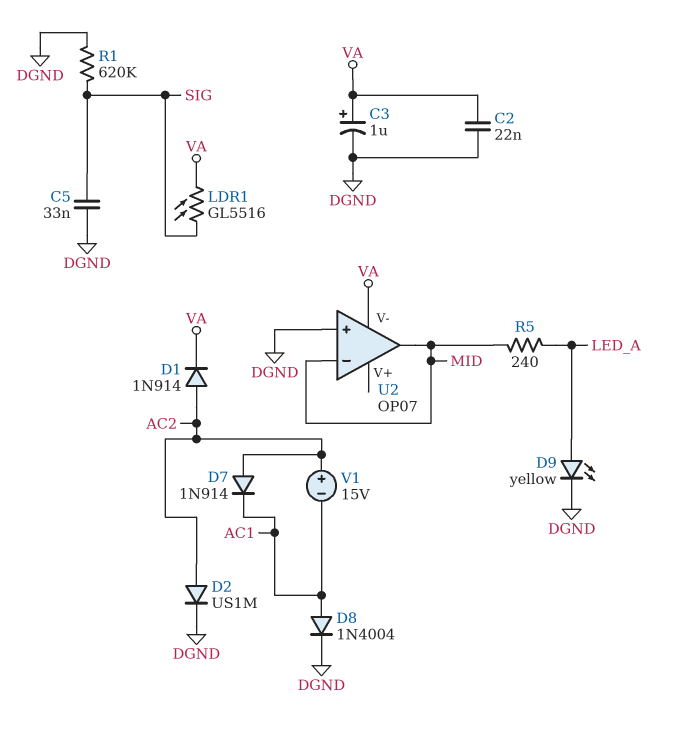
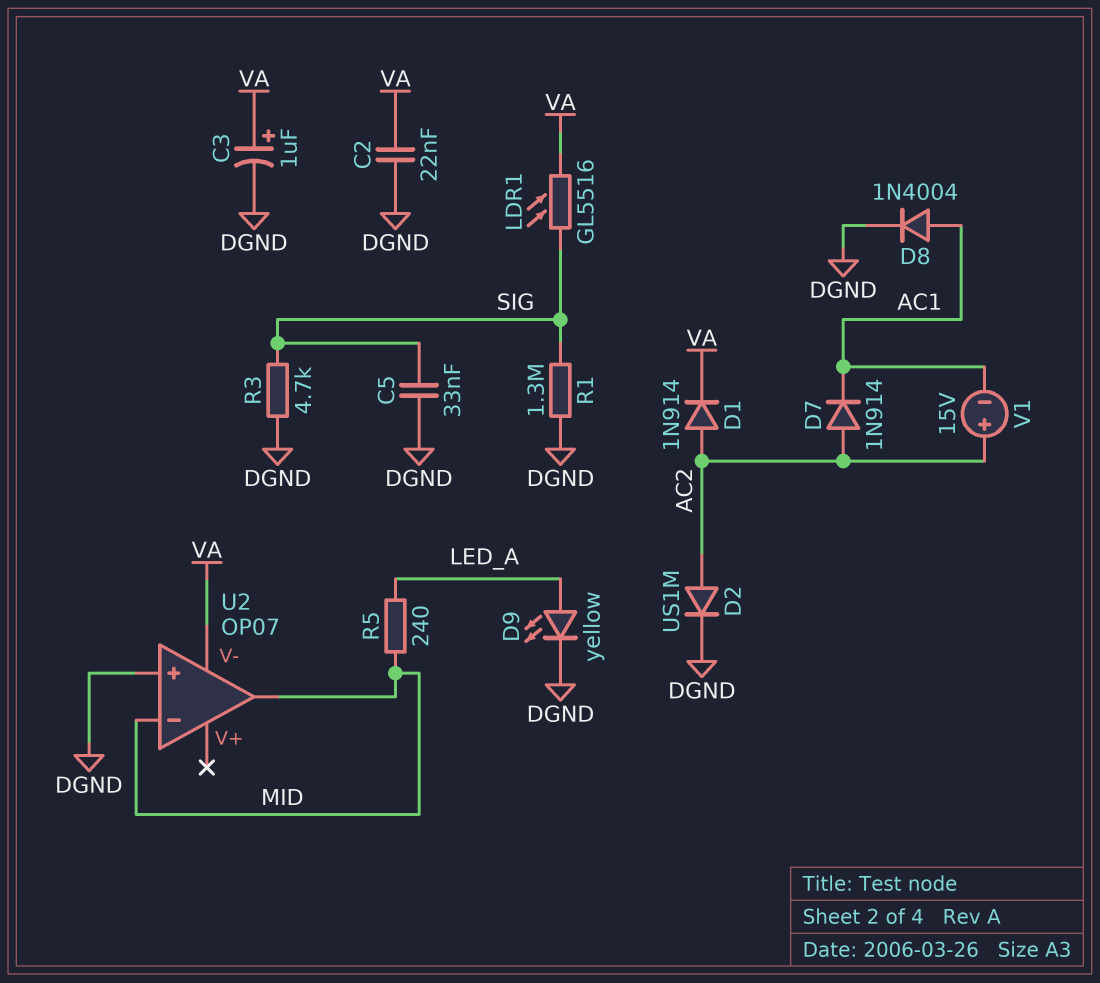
R1: 620k (DGND, SIG) -> 1.3M (DGND, SIG)
R3: none -> 4.7k (DGND, SIG)

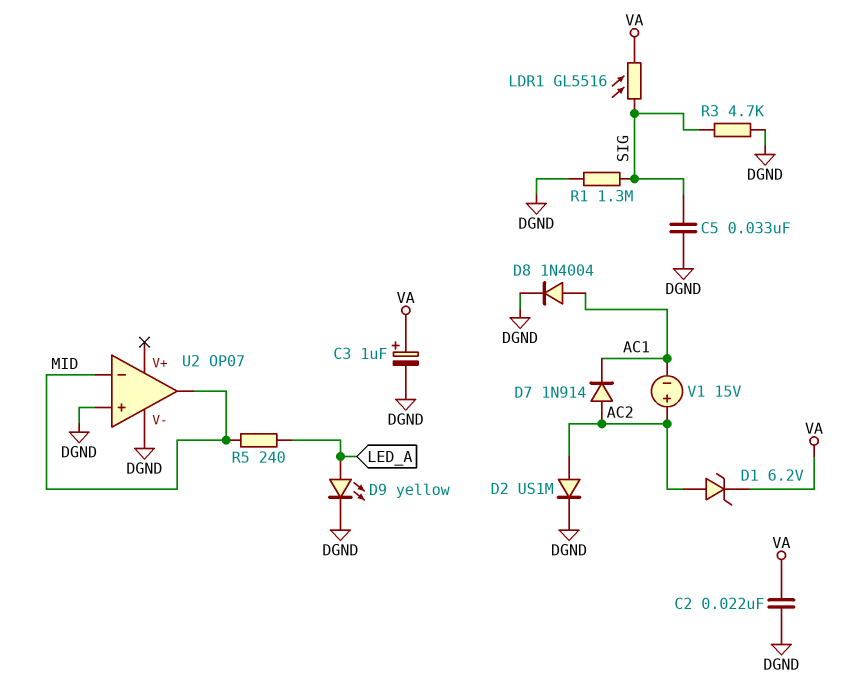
D1: diode 1N914 (A AC2, K VA) -> zener 6.2V (A AC2, K VA)
U2 pin V-: VA -> DGND

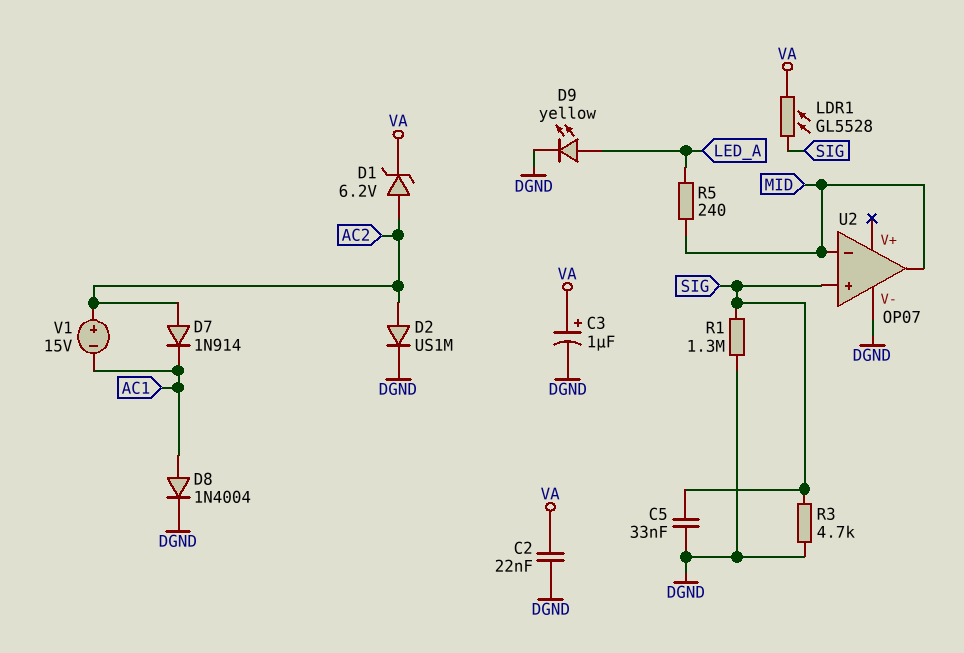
LDR1: GL5516 (SIG, VA) -> GL5528 (SIG, VA)
U2 pin in+: DGND -> SIG

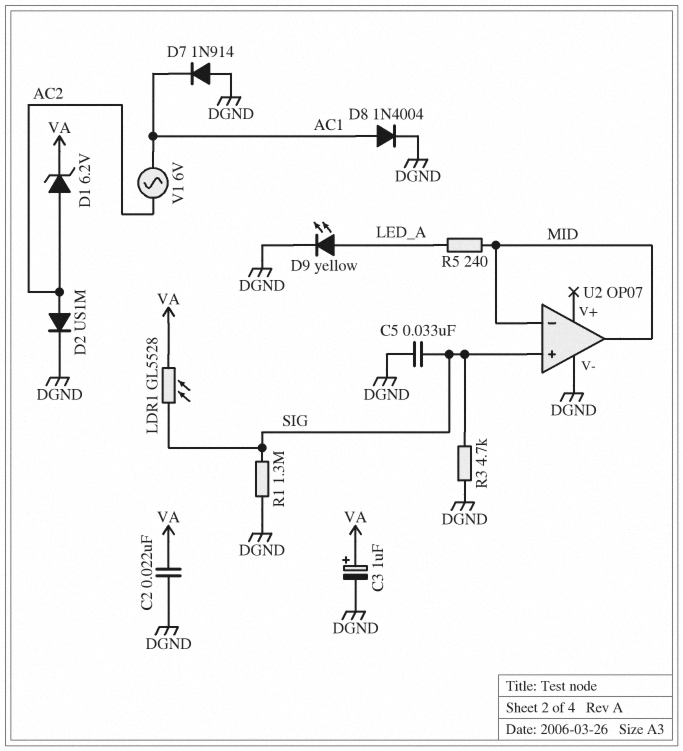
D7: diode 1N914 (A AC2, K AC1) -> diode 1N914 (A DGND, K AC1)
V1: 15V (plus AC2, minus AC1) -> AC 6V (AC1, AC2)

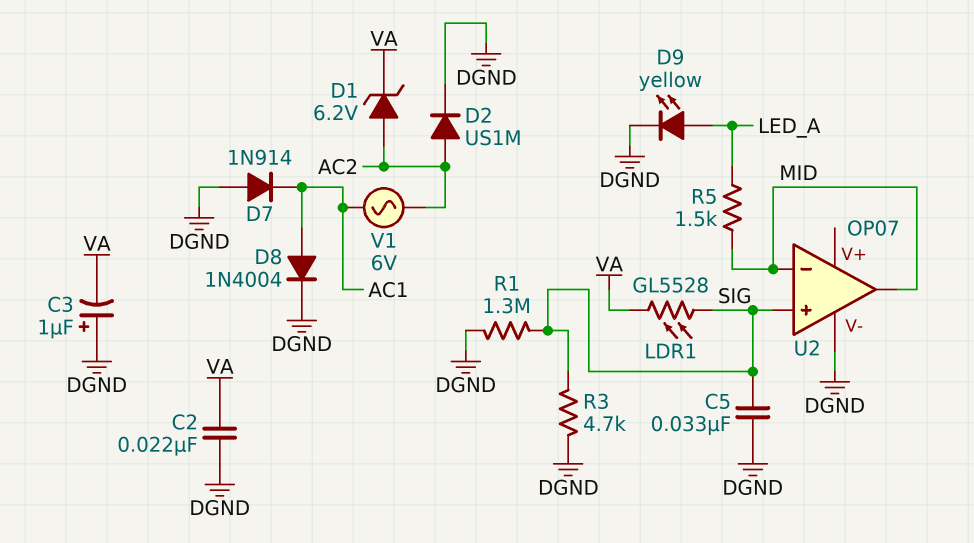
C3: 1uF (plus VA, minus DGND) -> 1uF (plus DGND, minus VA)
R5: 240 (LED_A, MID) -> 1.5k (LED_A, MID)

